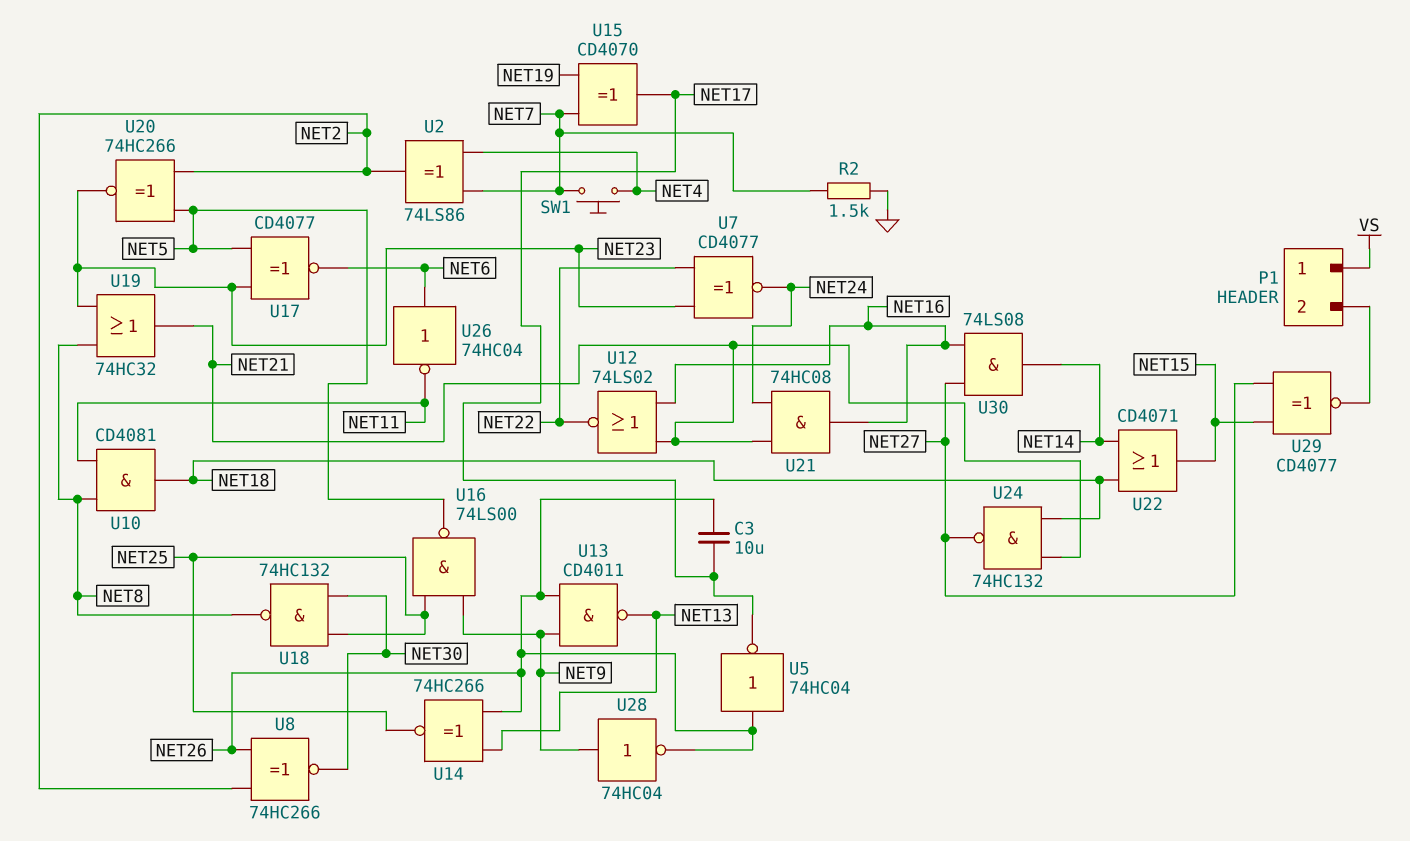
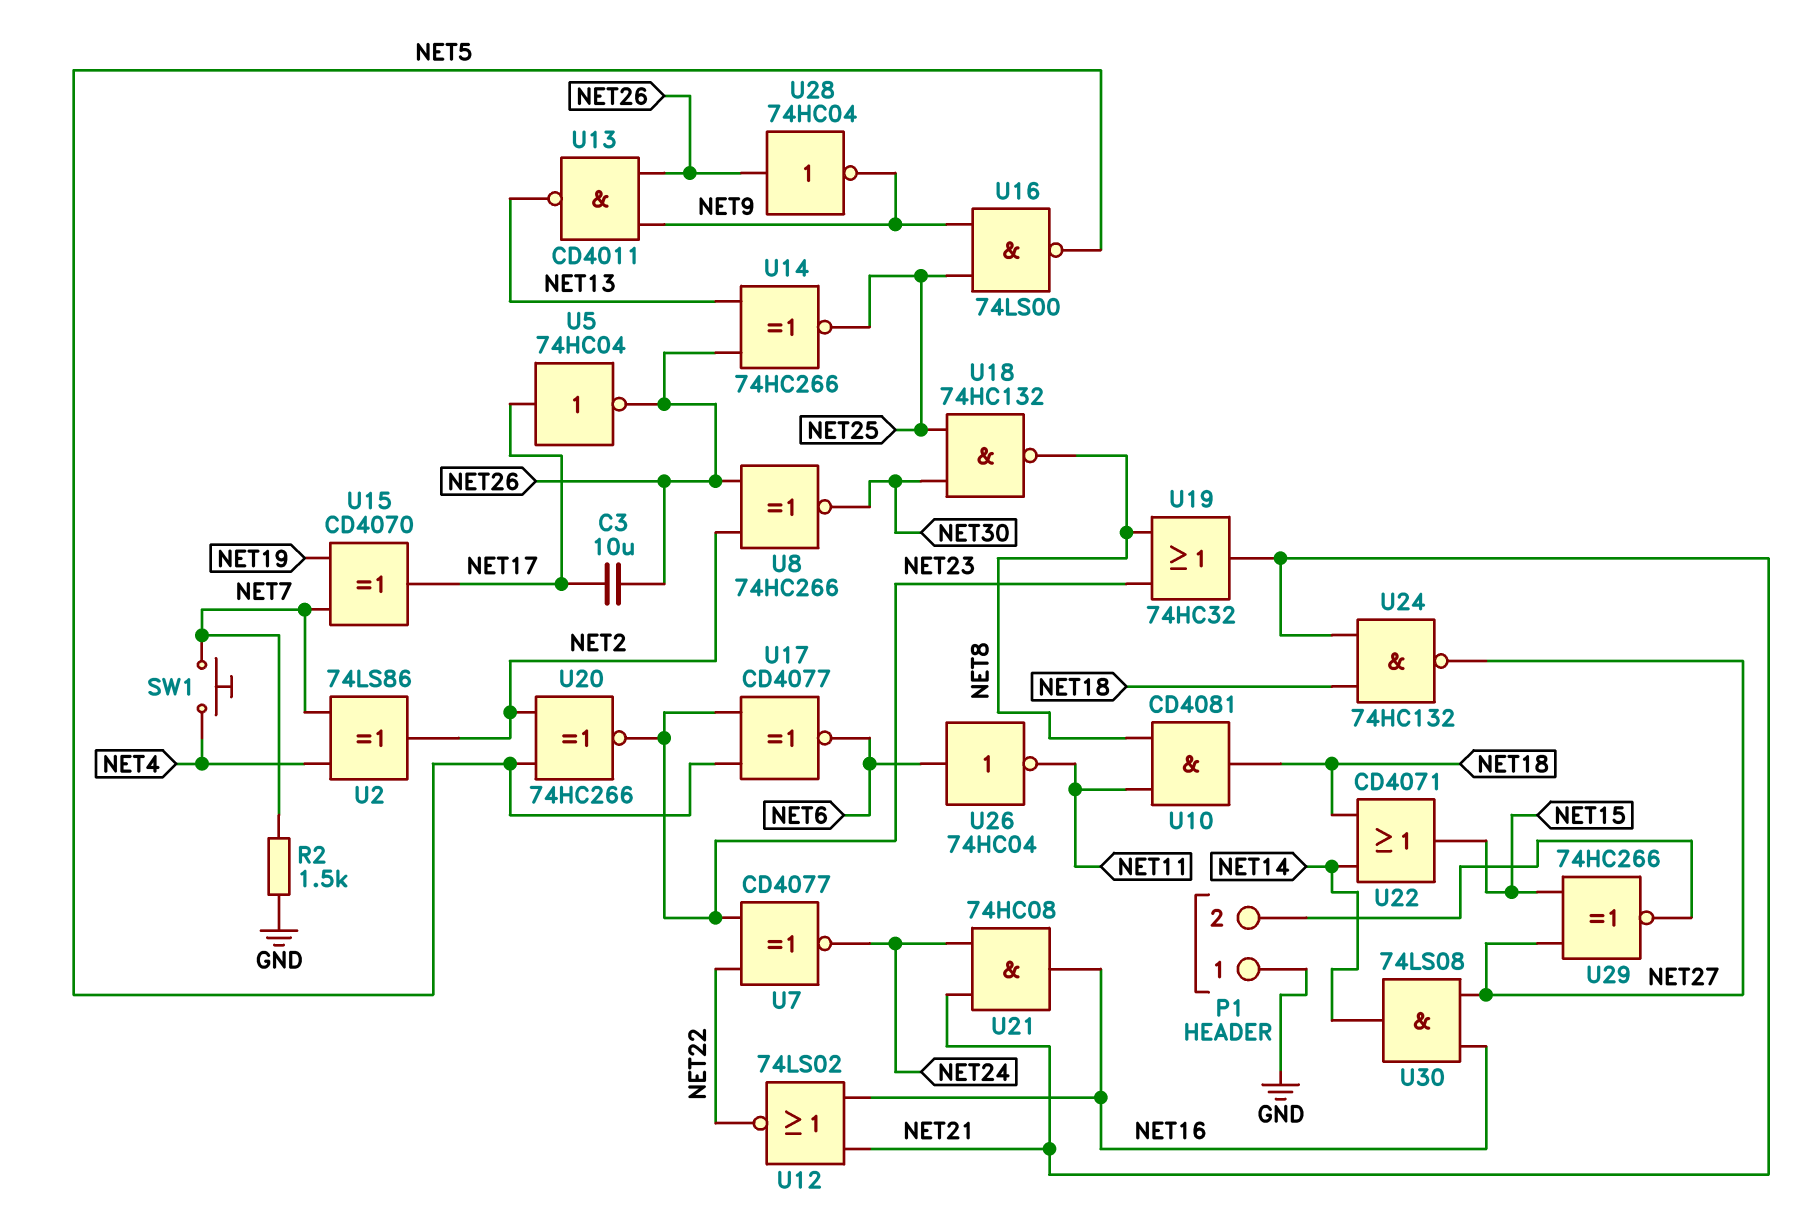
P1 pin 1: VS -> GND
U5: NOT 74HC04 (in NET26, out NET17) -> NOT 74HC04 (in NET17, out NET26)
U28: NOT 74HC04 (in NET9, out NET26) -> NOT 74HC04 (in NET26, out NET9)
U29: XNOR CD4077 (in NET15, in NET27, out P1/2) -> XNOR 74HC266 (in NET15, in NET27, out P1/2)

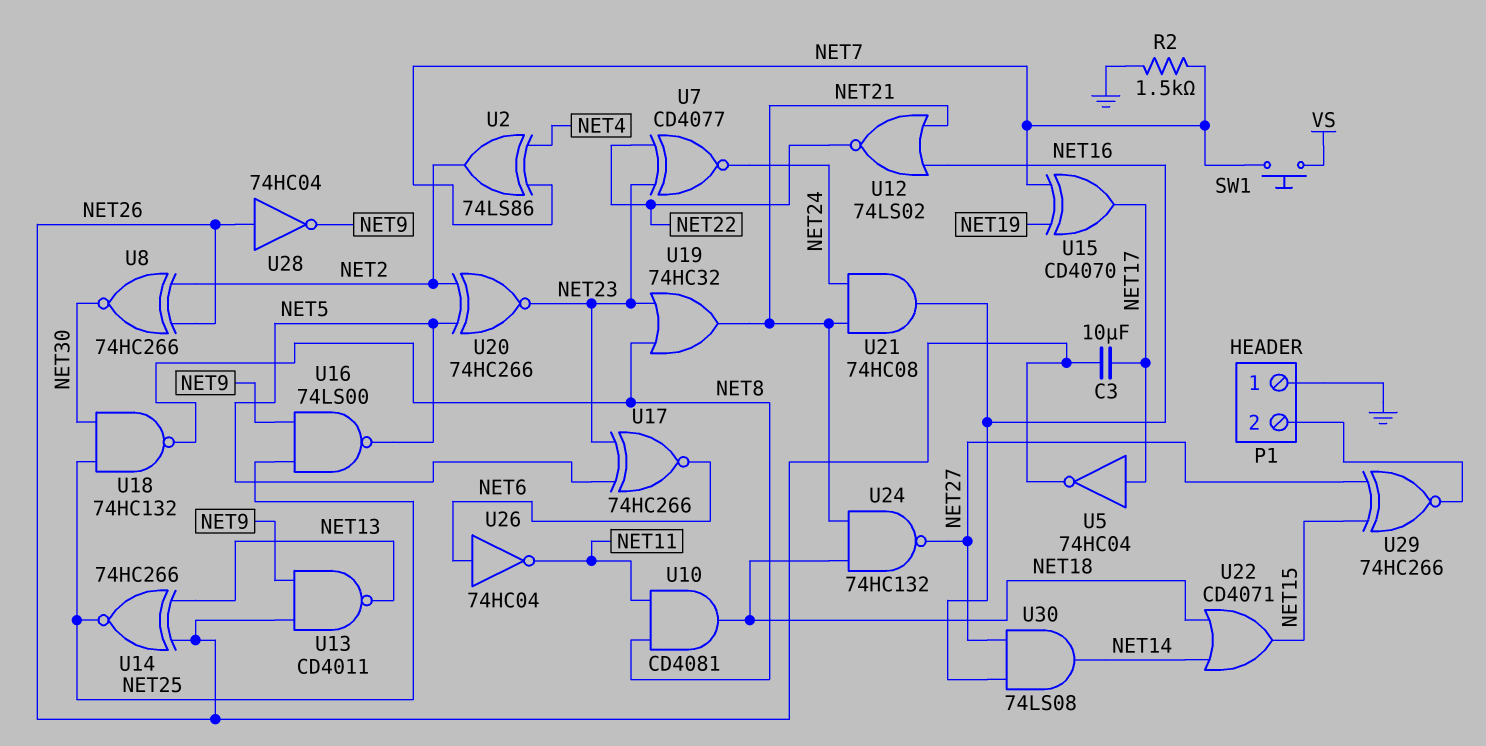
SW1: button (NET4, NET7) -> button (NET7, VS)
U17: XNOR CD4077 (in NET5, in NET23, out NET6) -> XNOR 74HC266 (in NET5, in NET23, out NET6)

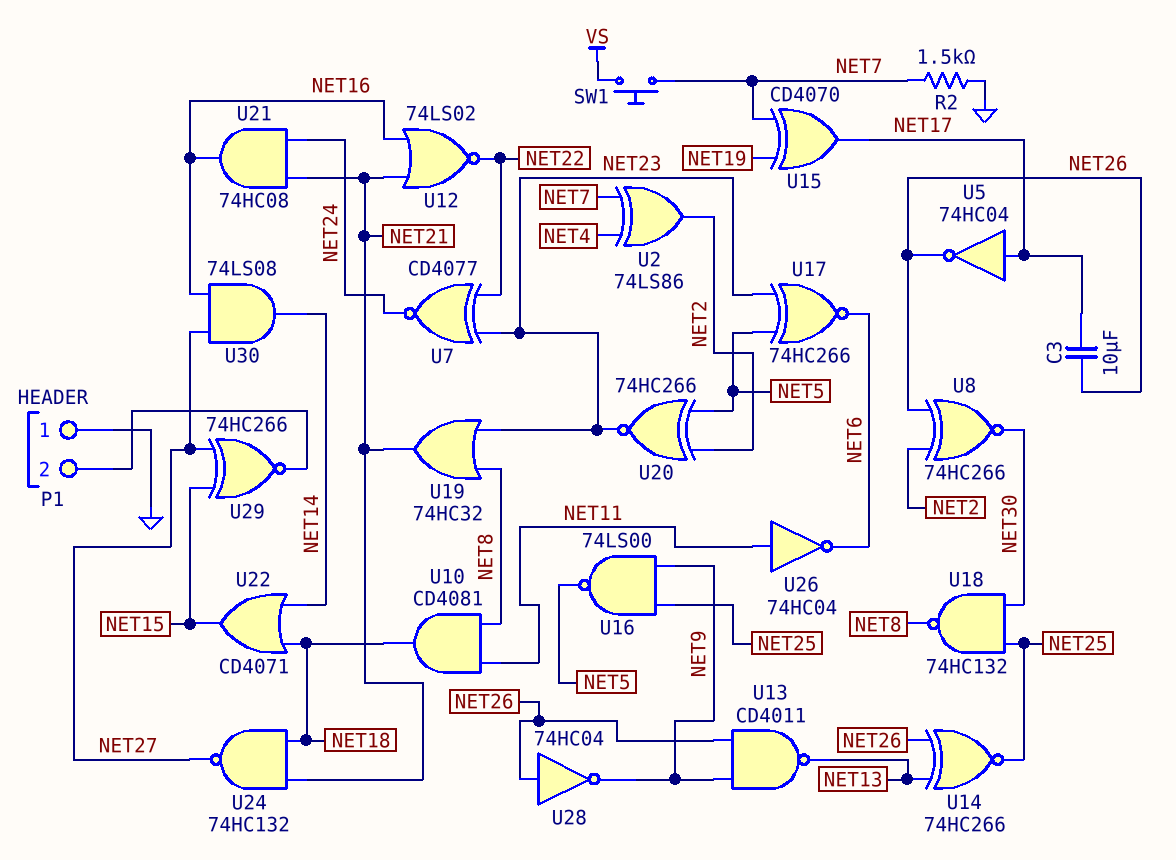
U26: NOT 74HC04 (in NET6, out NET11) -> NOT 74HC04 (in NET11, out NET6)

